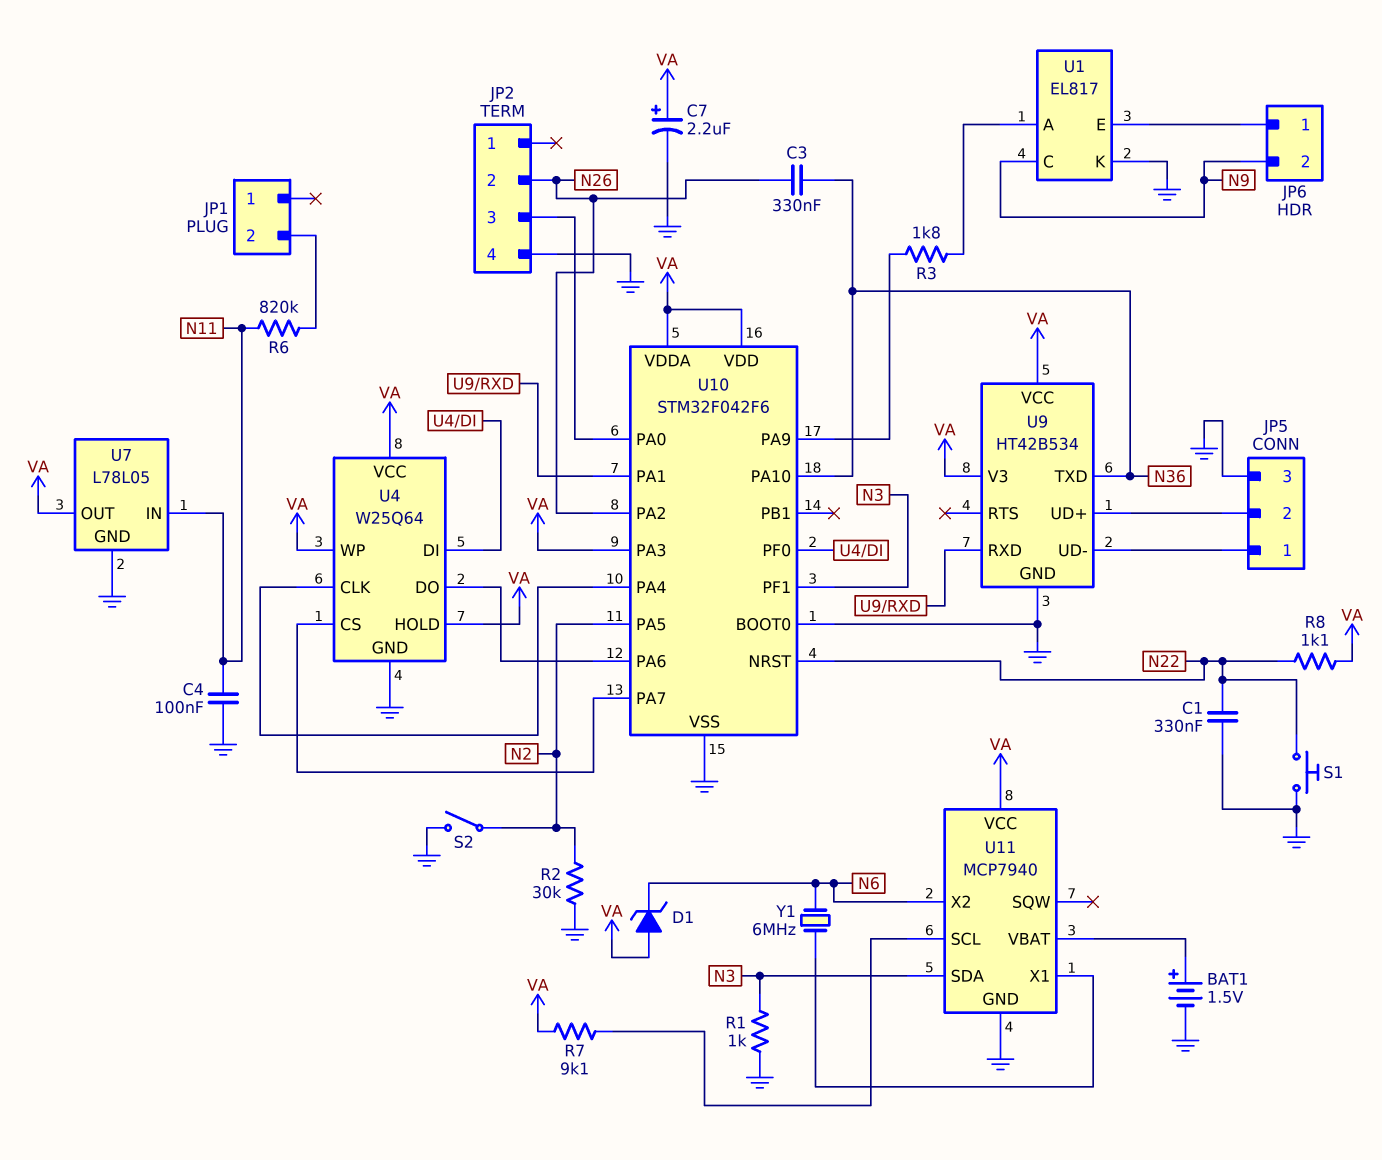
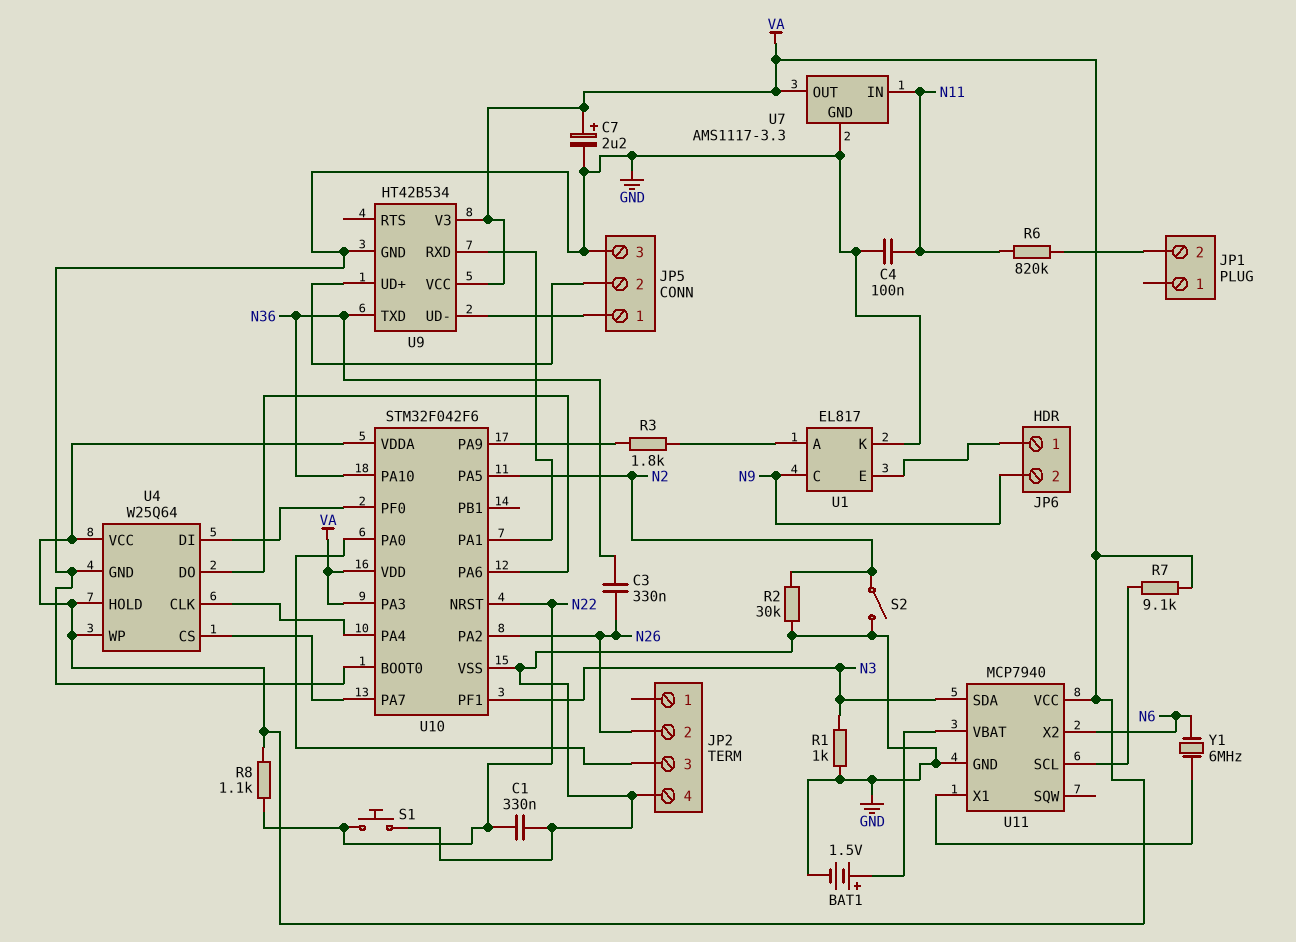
D1: zener (A VA, K N6) -> none
U7: L78L05 -> AMS1117-3.3

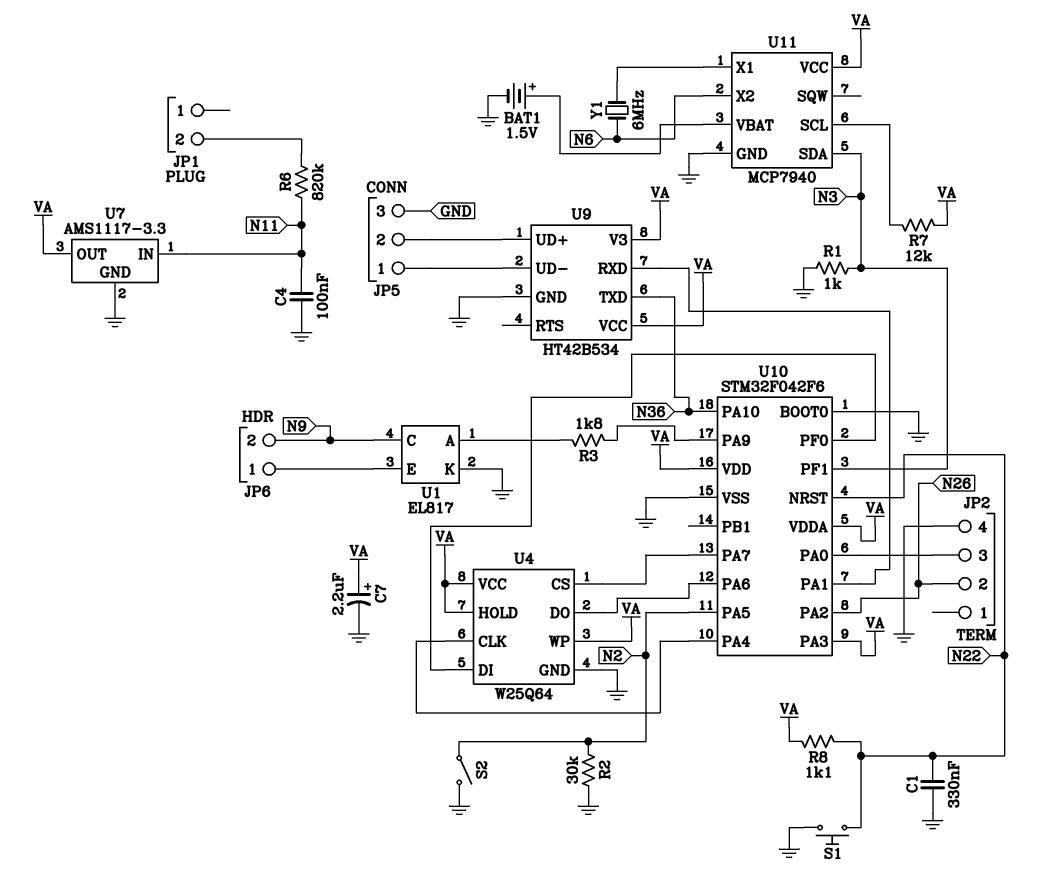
C3: 330nF (N26, N36) -> none
R7: 9.1k (U11/SCL, VA) -> 12k (U11/SCL, VA)

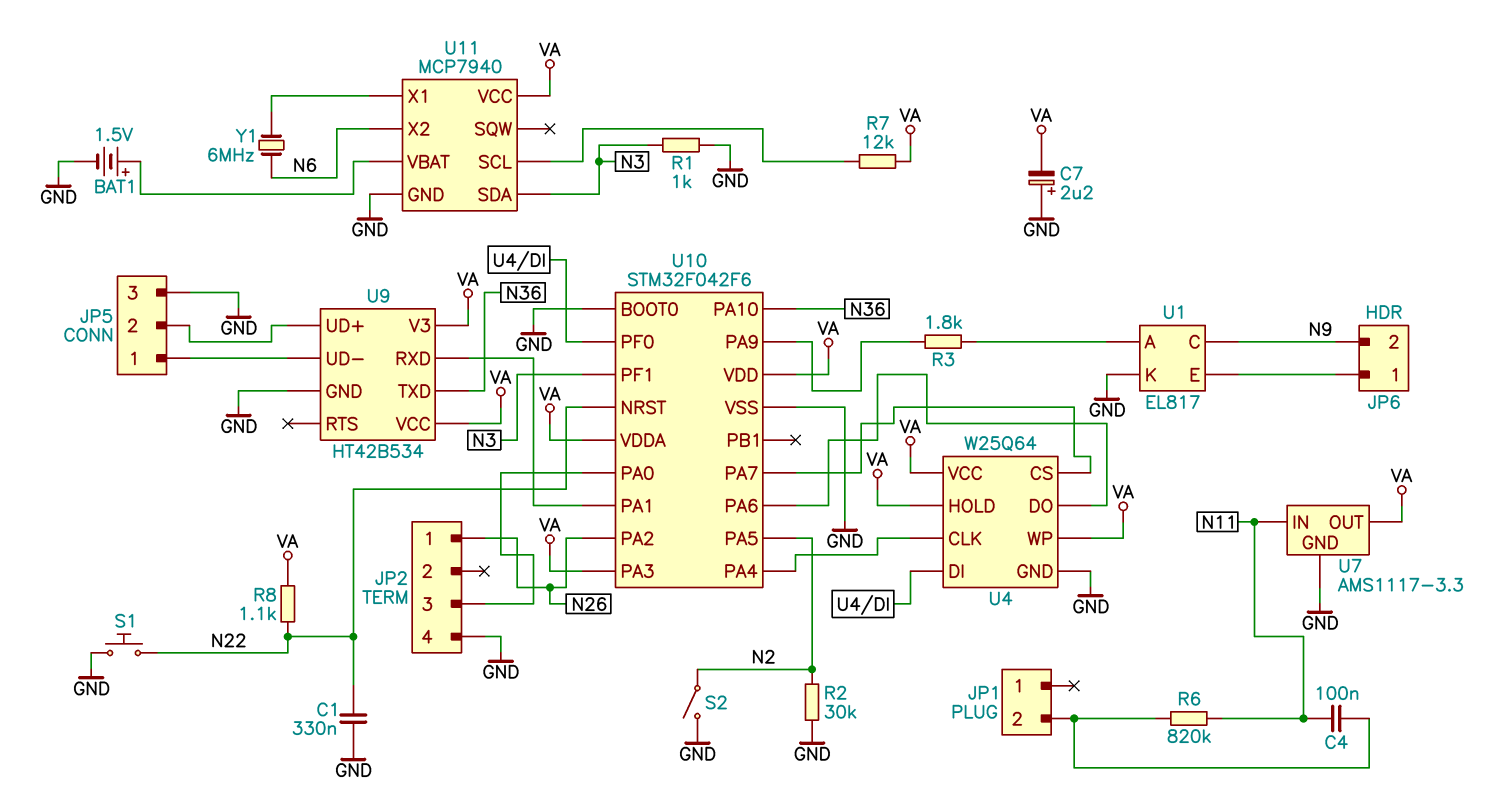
C4: 100nF (GND, N11) -> 100nF (JP1/2, N11)
C7: 2.2uF (plus VA, minus GND) -> 2.2uF (plus GND, minus VA)
JP2 pin 1: none -> N26
JP2 pin 2: N26 -> none

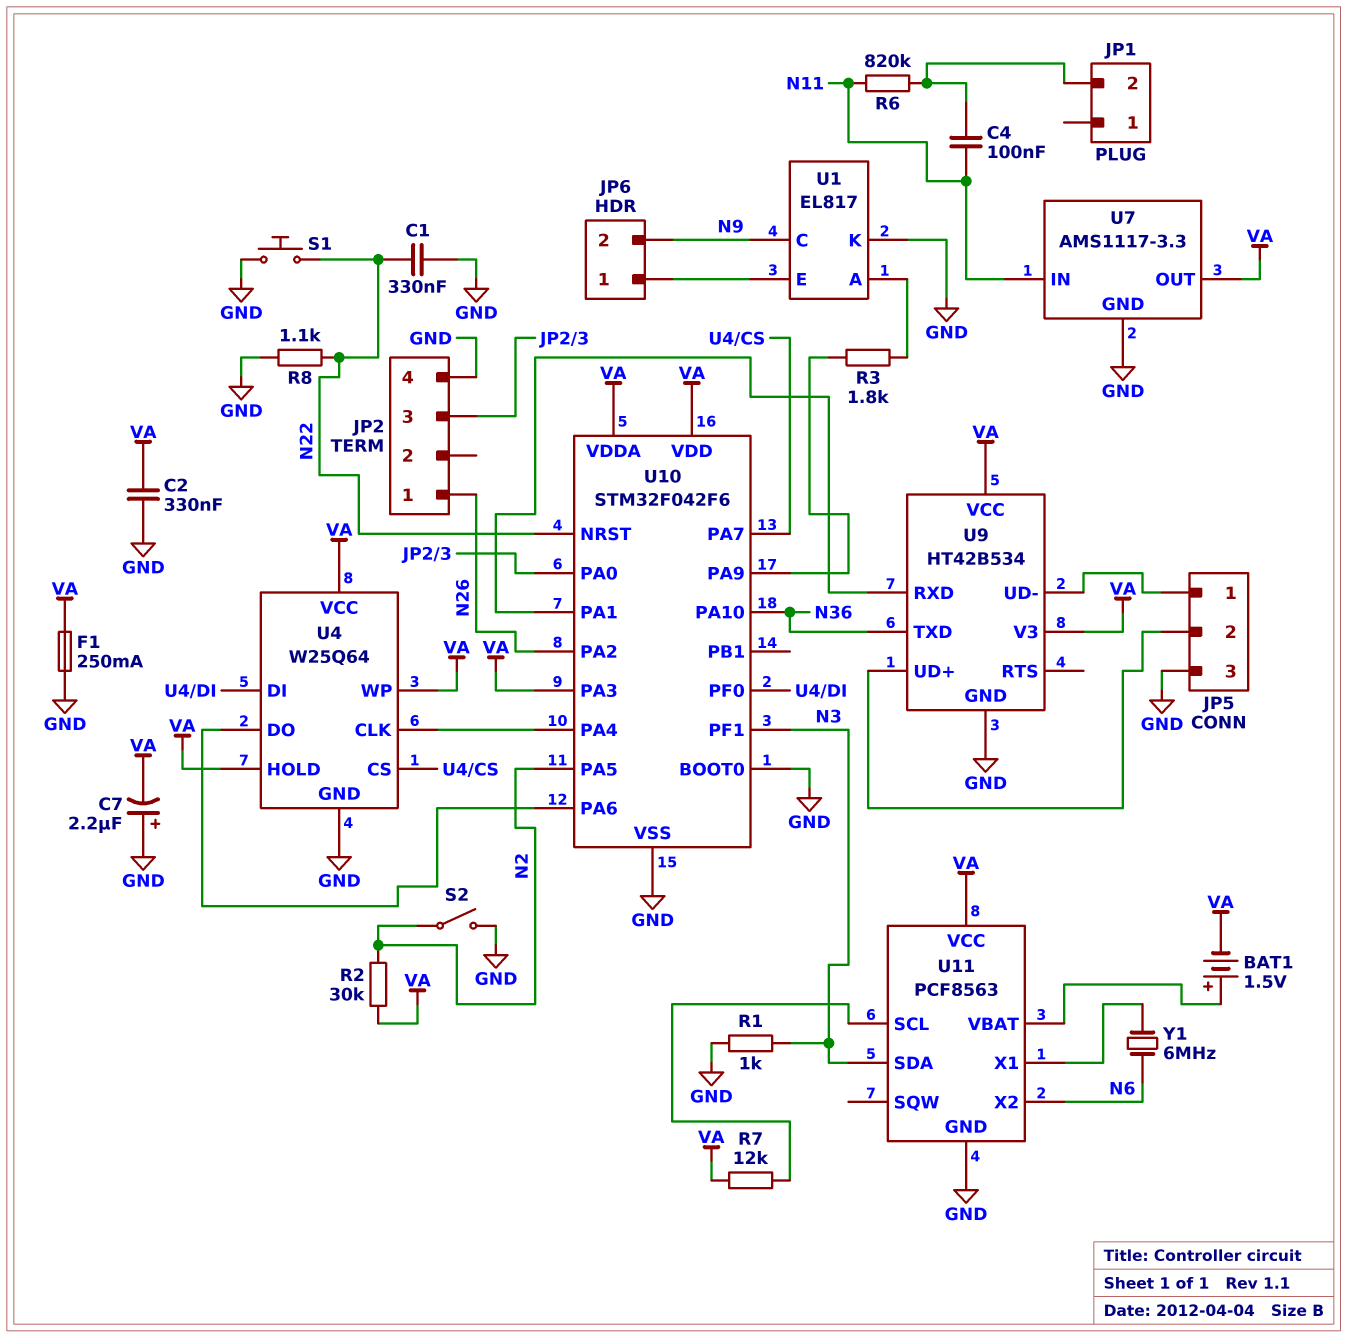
BAT1: 1.5V (plus U11/VBAT, minus GND) -> 1.5V (plus U11/VBAT, minus VA)
C2: none -> 330nF (GND, VA)
F1: none -> 250mA (GND, VA)
R2: 30k (GND, N2) -> 30k (N2, VA)
R8: 1.1k (N22, VA) -> 1.1k (GND, N22)
U11: MCP7940 -> PCF8563

